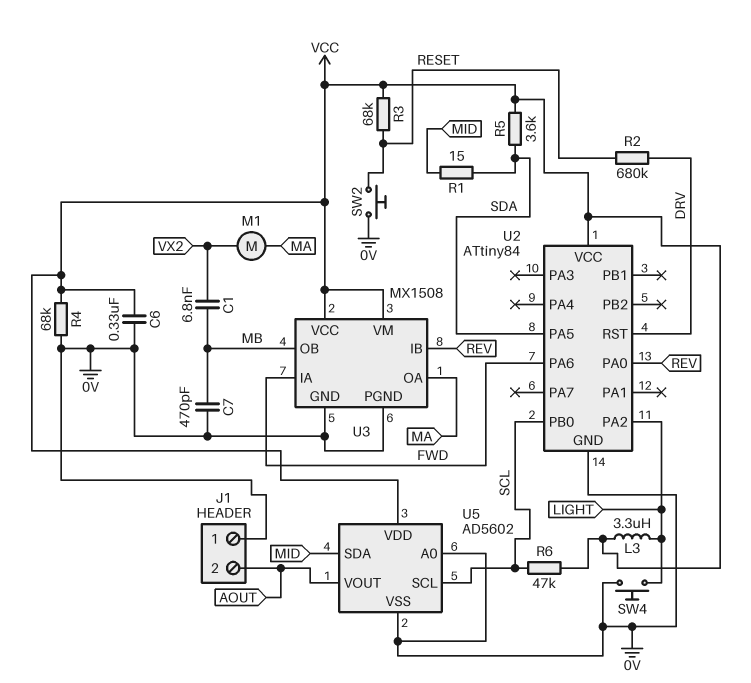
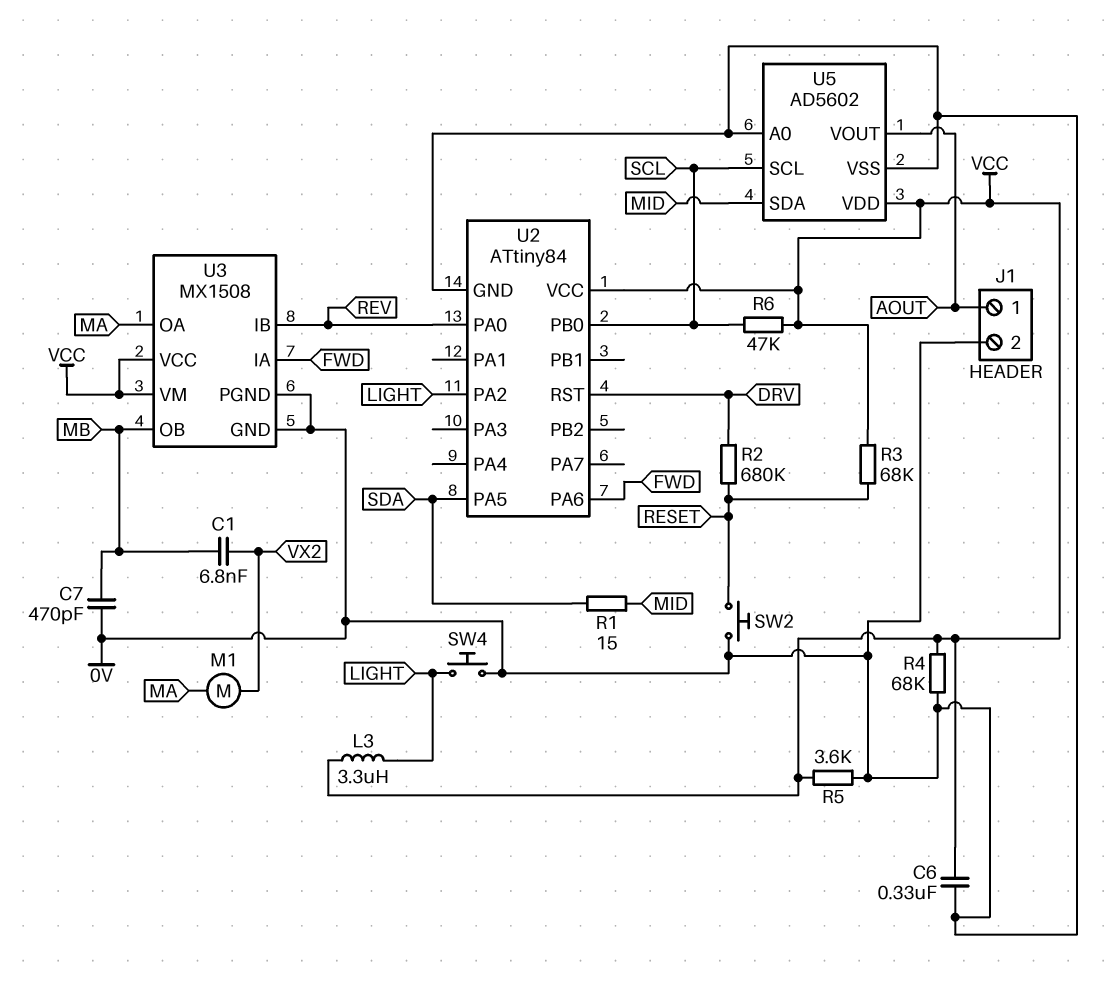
J1 pin 1: 0V -> AOUT
J1 pin 2: AOUT -> 0V
R5: 3.6k (SDA, VCC) -> 3.6k (0V, VCC)

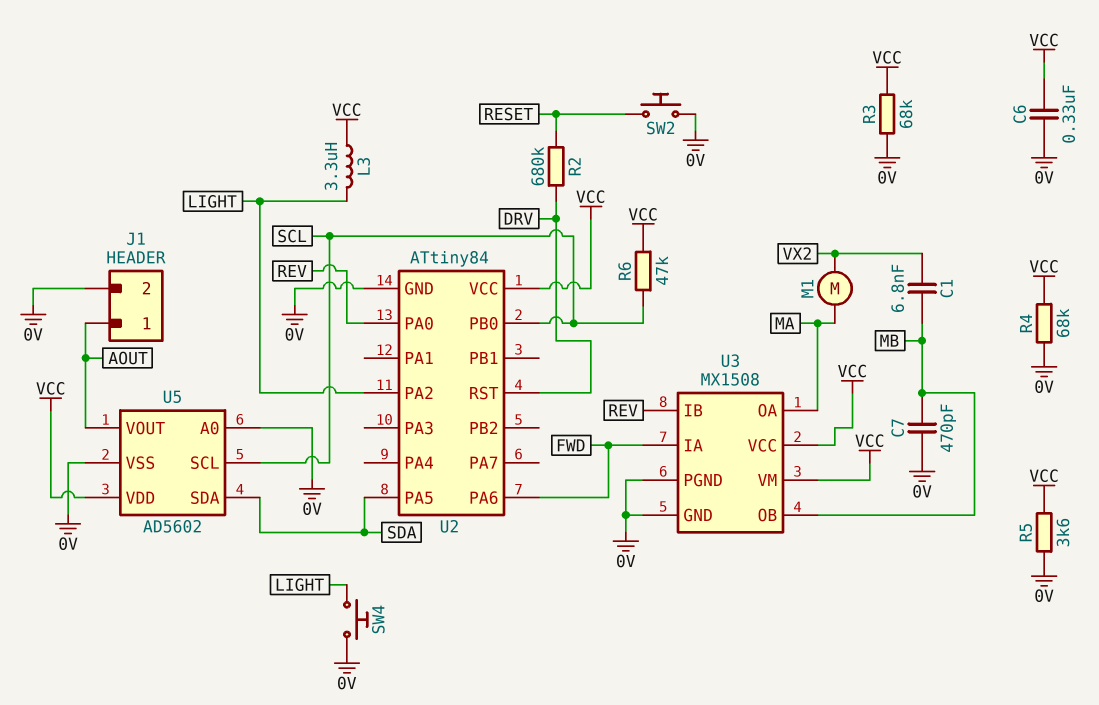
R1: 15 (MID, SDA) -> none
R3: 68k (RESET, VCC) -> 68k (0V, VCC)
U5 pin SDA: MID -> SDA

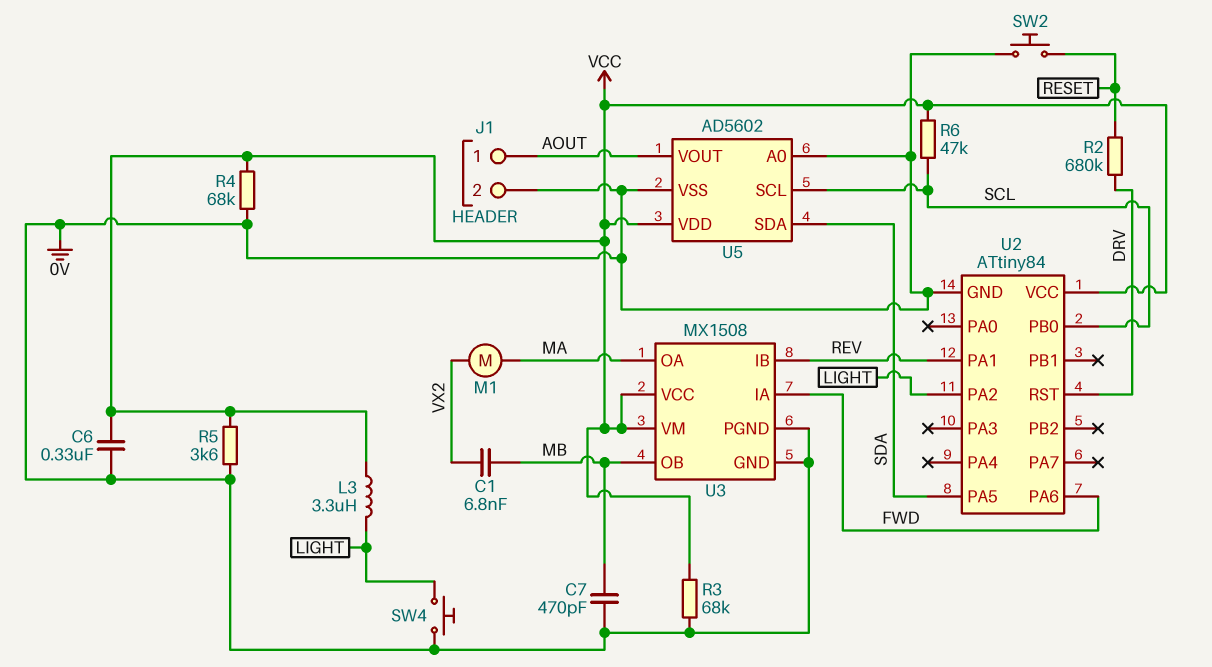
U2 pin PA0: REV -> none
U2 pin PA1: none -> REV

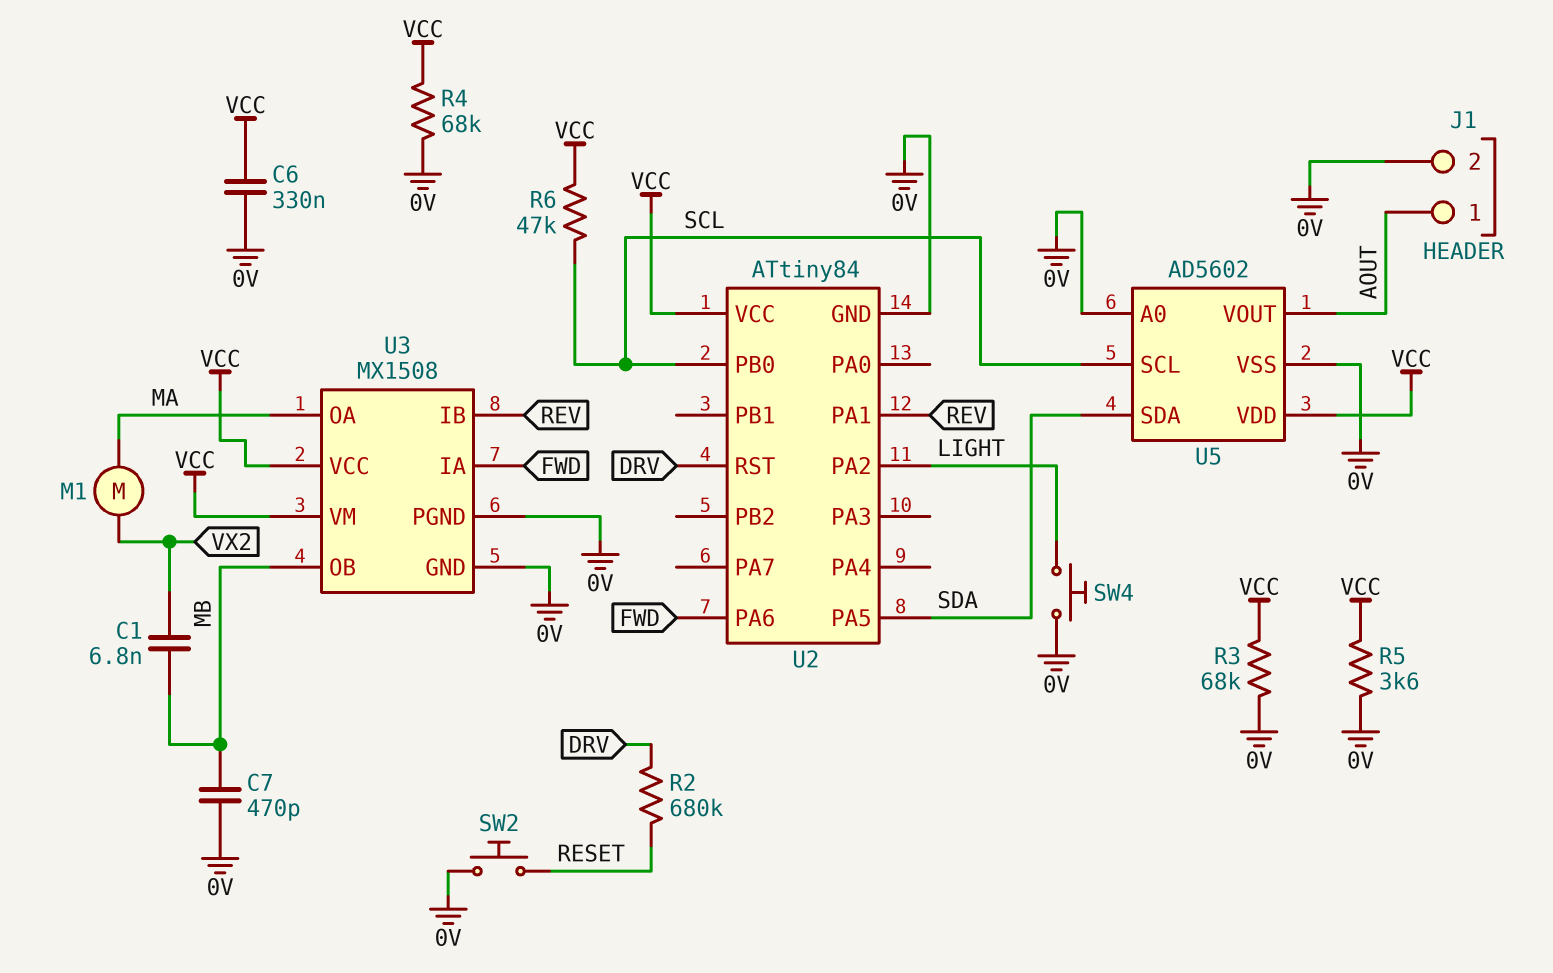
L3: 3.3uH (LIGHT, VCC) -> none

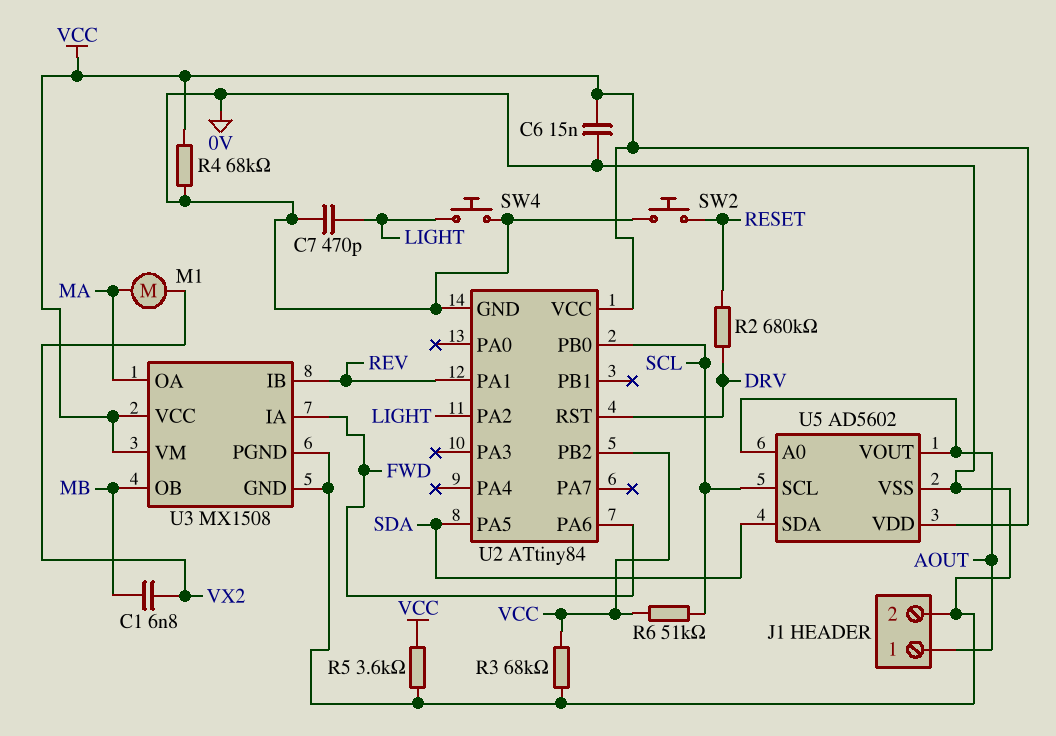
C6: 330nF (0V, VCC) -> 15nF (0V, VCC)
C7: 470pF (0V, MB) -> 470pF (0V, LIGHT)
R6: 47k (SCL, VCC) -> 51k (SCL, VCC)
U2 pin PB2: none -> VCC
U5 pin A0: 0V -> AOUT

